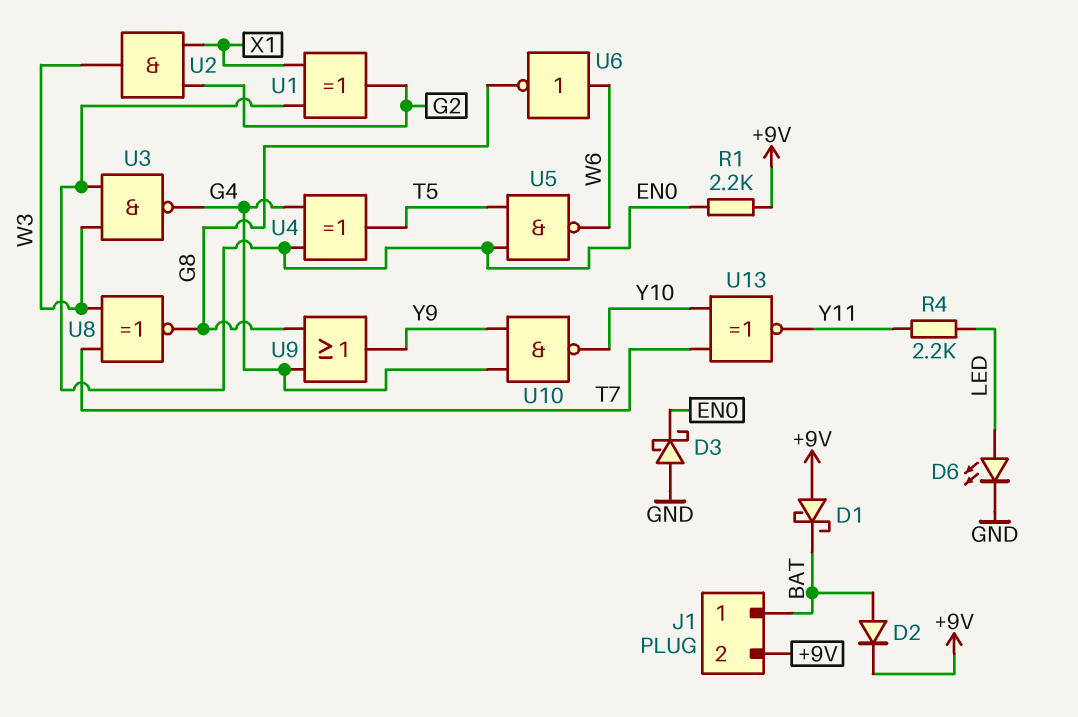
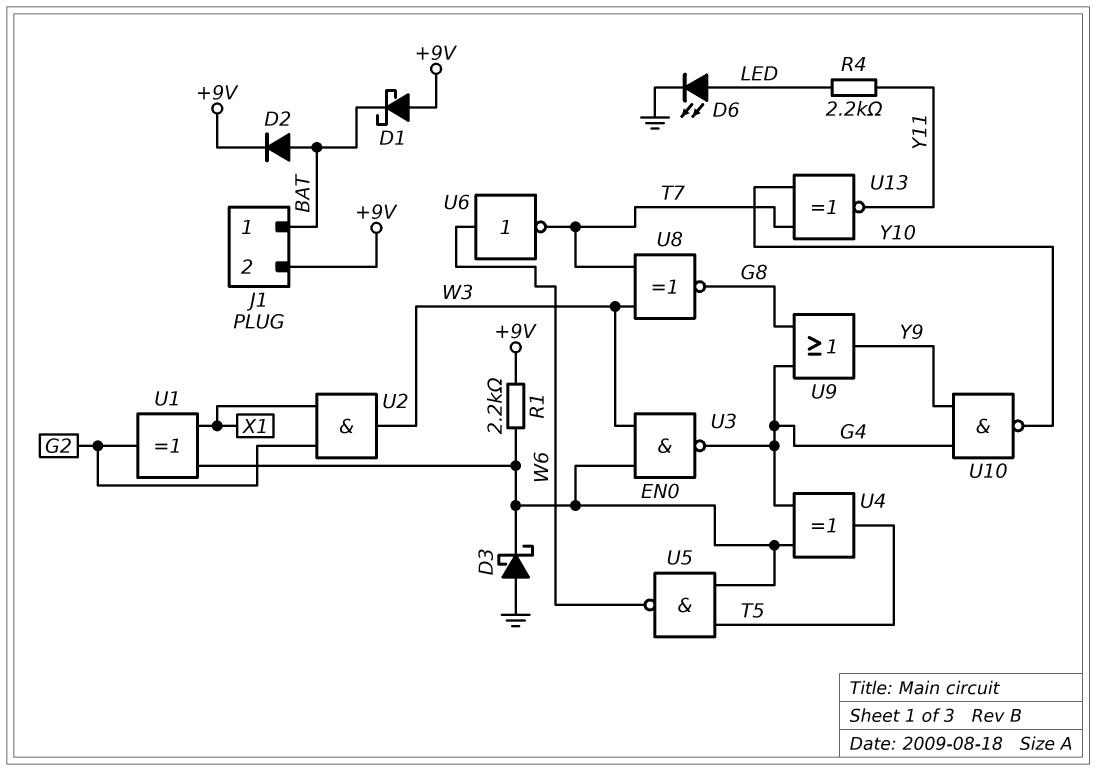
U6: NOT (in W6, out G8) -> NOT (in W6, out T7)

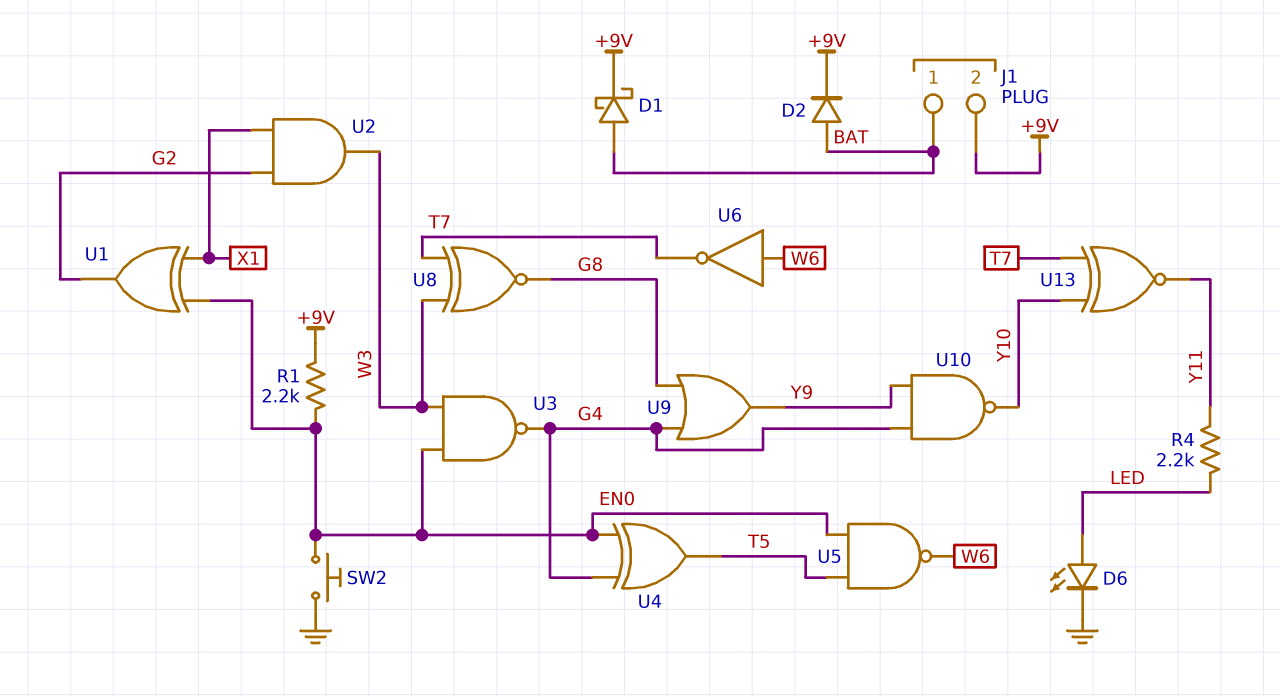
D1: schottky (A +9V, K BAT) -> schottky (A BAT, K +9V)
D3: schottky (A GND, K EN0) -> none
SW2: none -> button (EN0, GND)

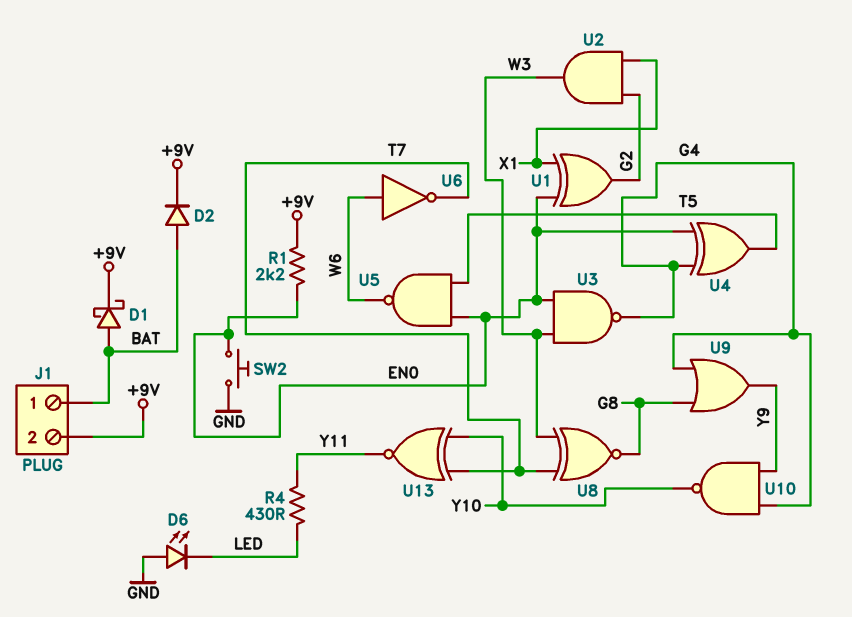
D6: LED (A LED, K GND) -> LED (A GND, K LED)
R4: 2.2k (LED, Y11) -> 430 (LED, Y11)

